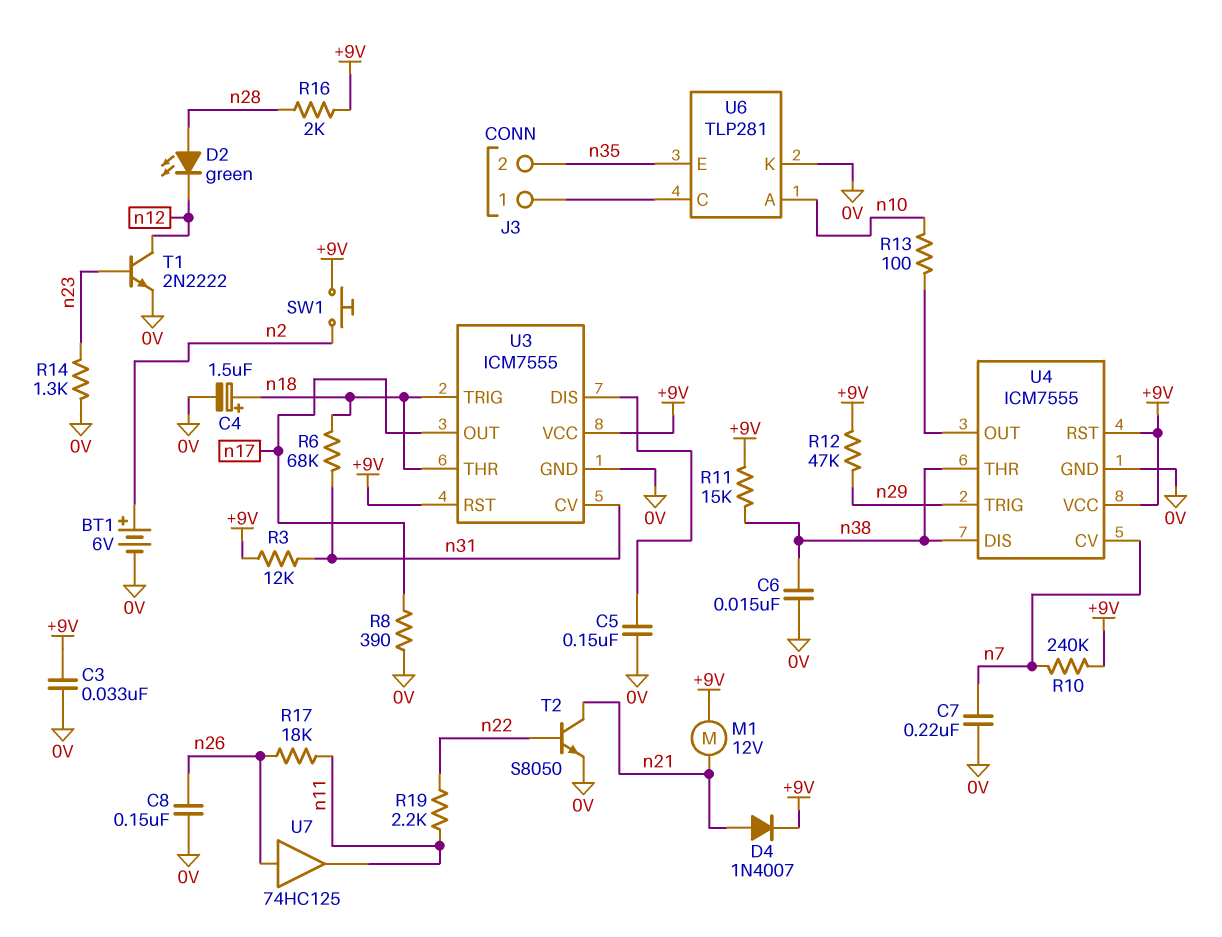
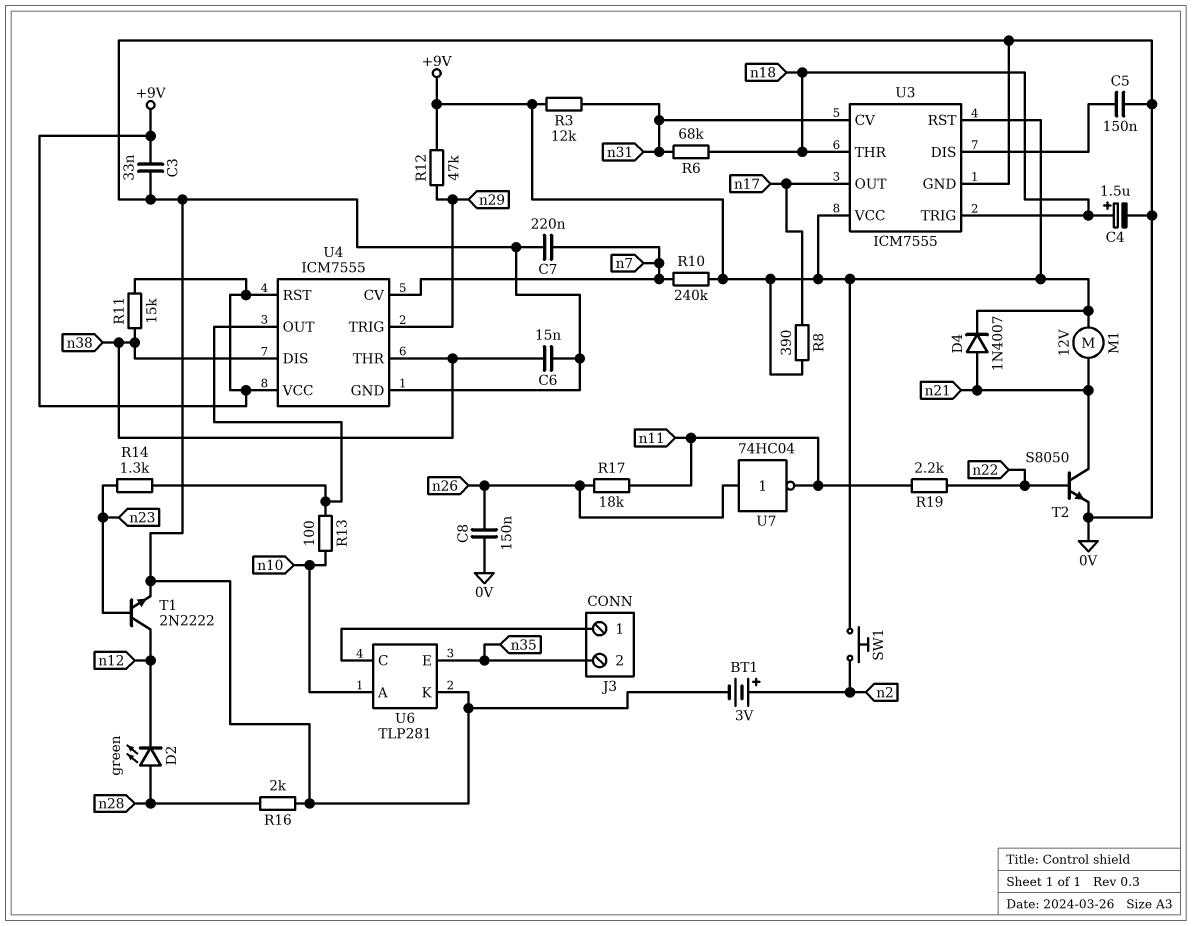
BT1: 6V (plus n2, minus 0V) -> 3V (plus n2, minus 0V)
R8: 390 (0V, n17) -> 390 (+9V, n17)
R14: 1.3k (0V, n23) -> 1.3k (U4/OUT, n23)
R16: 2k (+9V, n28) -> 2k (0V, n28)
U7: buffer 74HC125 (in n26, out n11) -> NOT 74HC04 (in n26, out n11)

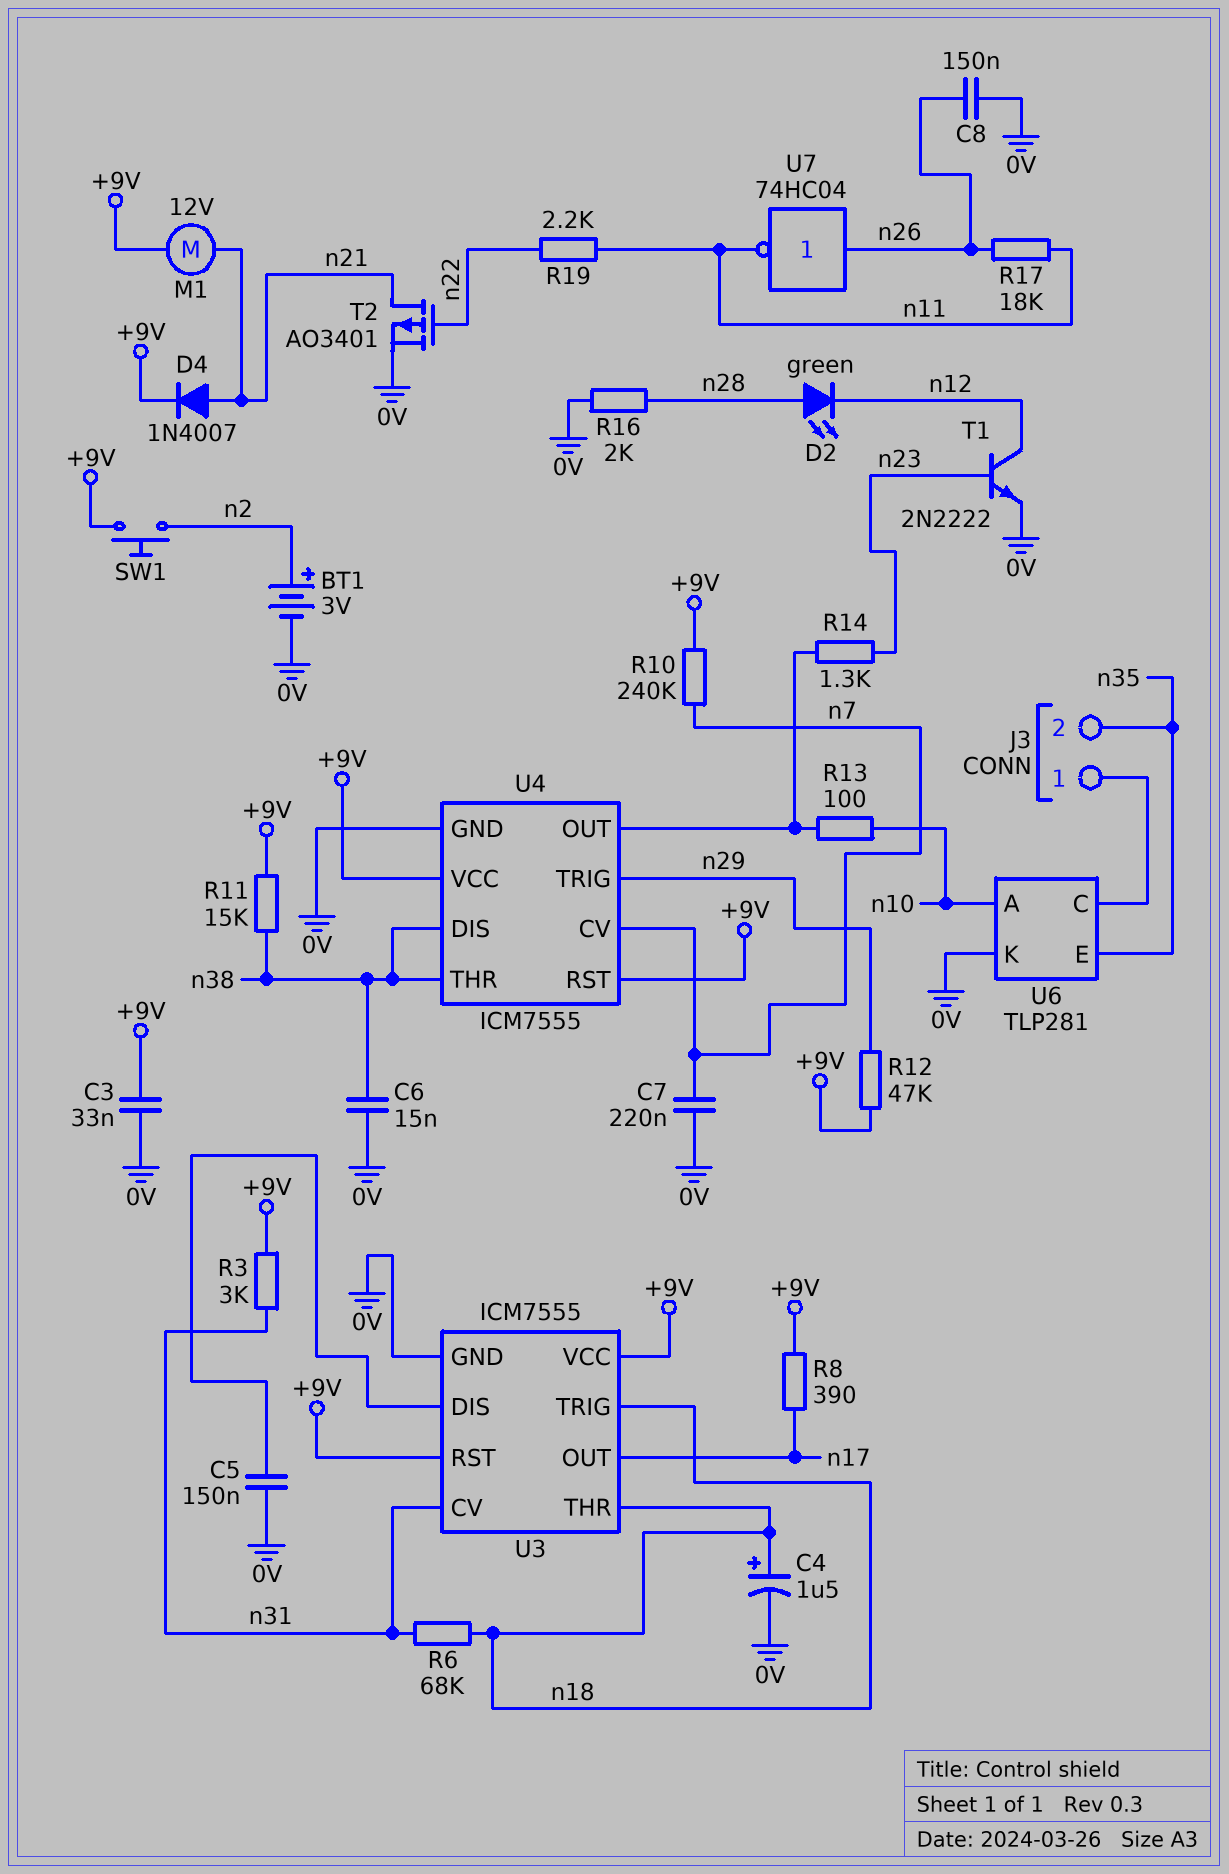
R3: 12k (+9V, n31) -> 3k (+9V, n31)
T2: NPN S8050 (B n22, C n21, E 0V) -> PMOS AO3401 (G n22, D n21, S 0V)

